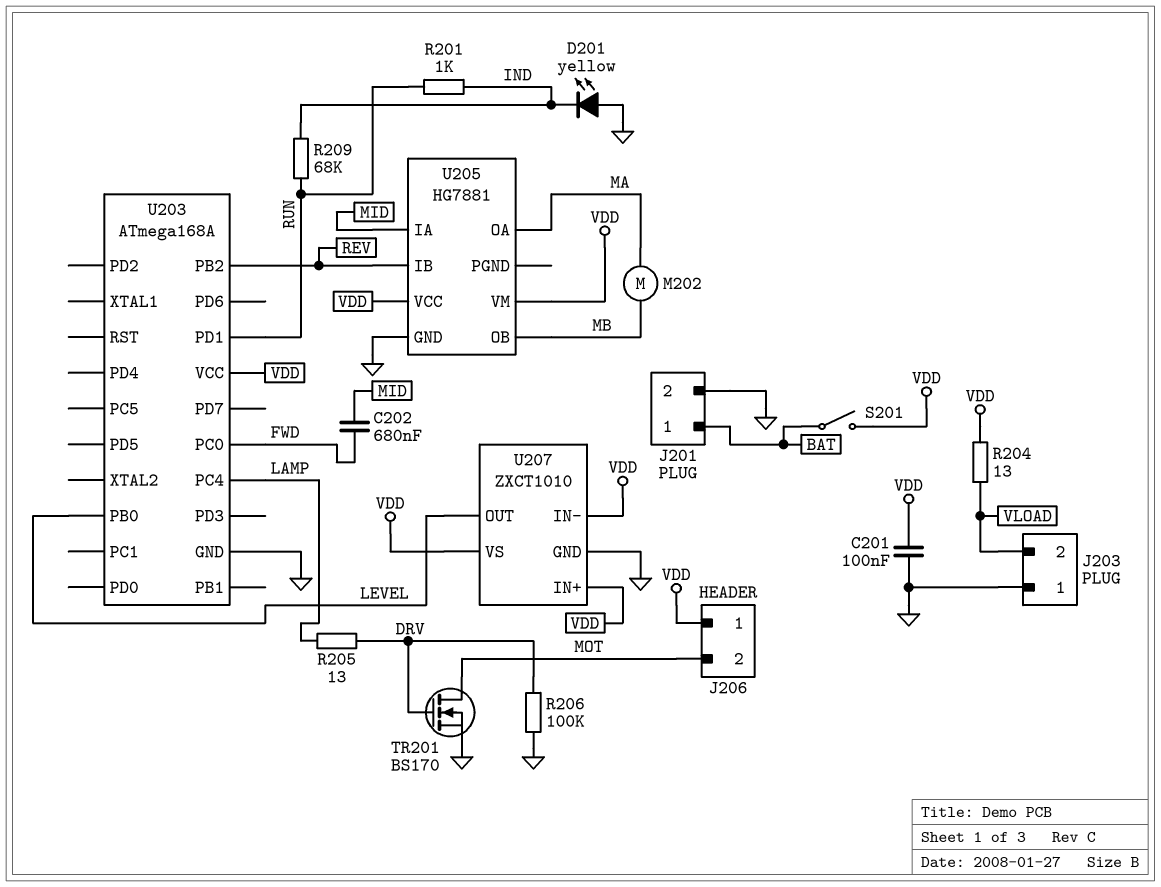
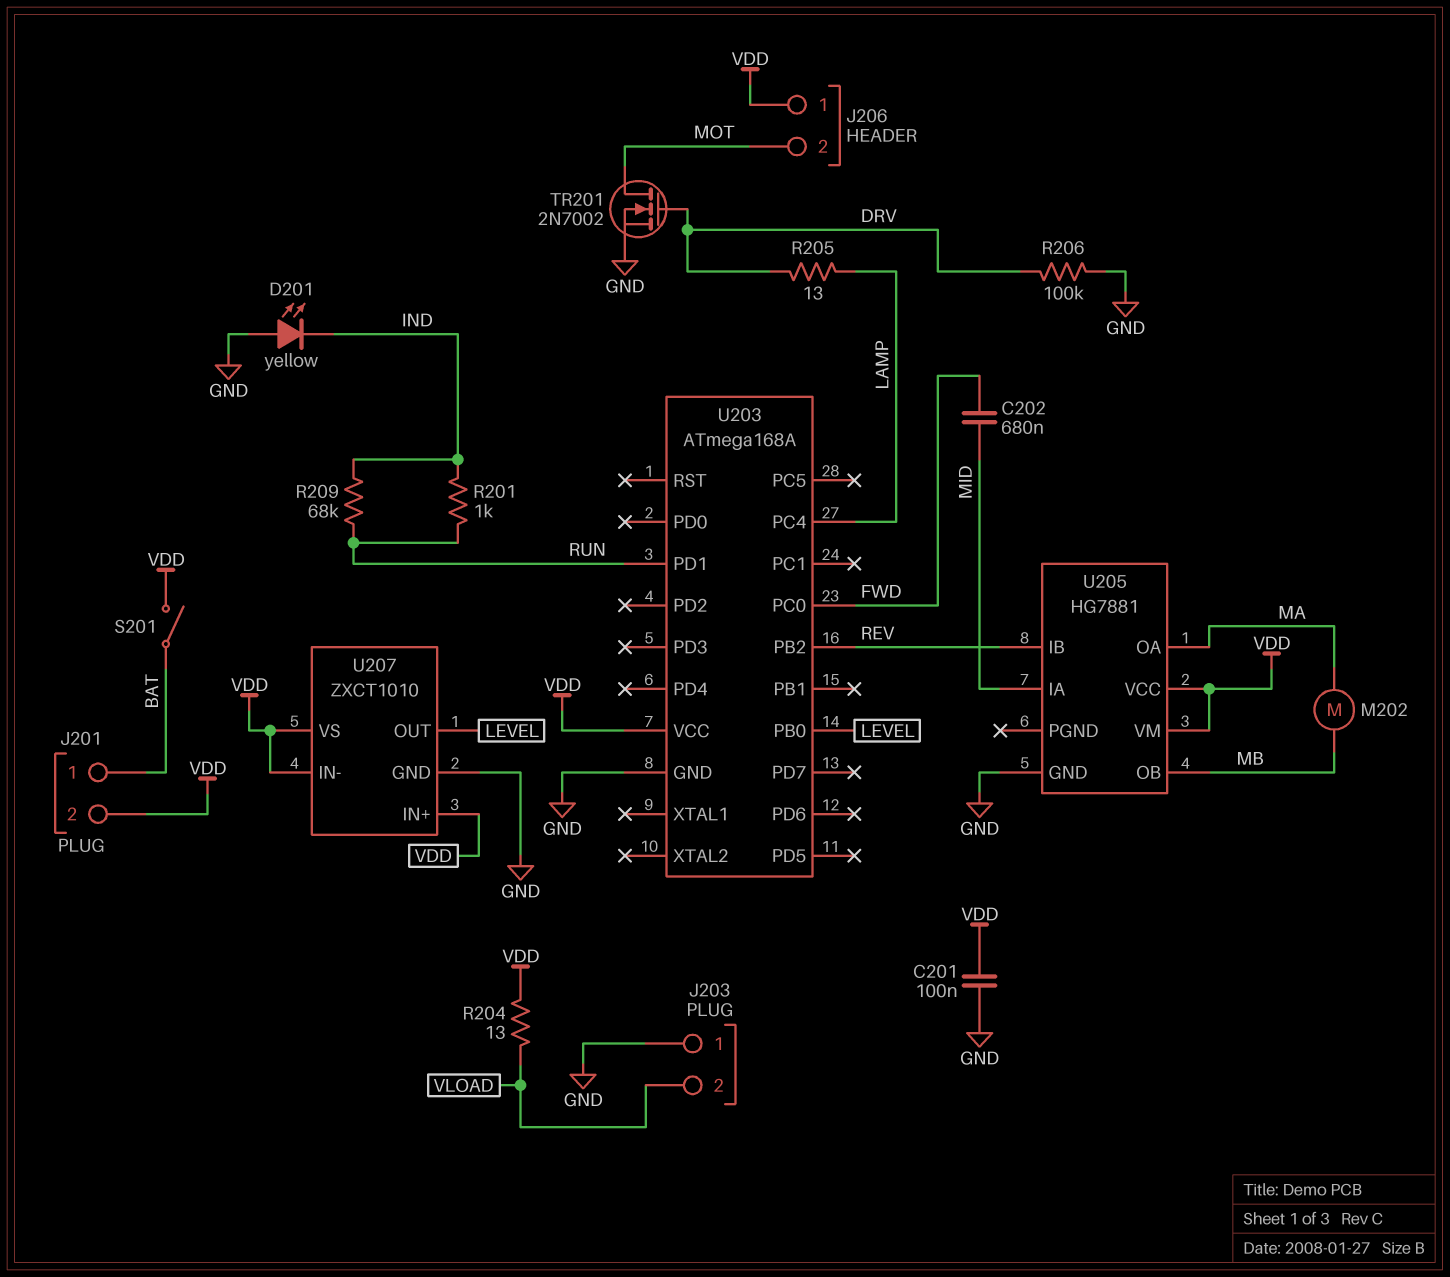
J201 pin 2: GND -> VDD
TR201: NMOS BS170 (G DRV, D MOT, S GND) -> NMOS 2N7002 (G DRV, D MOT, S GND)

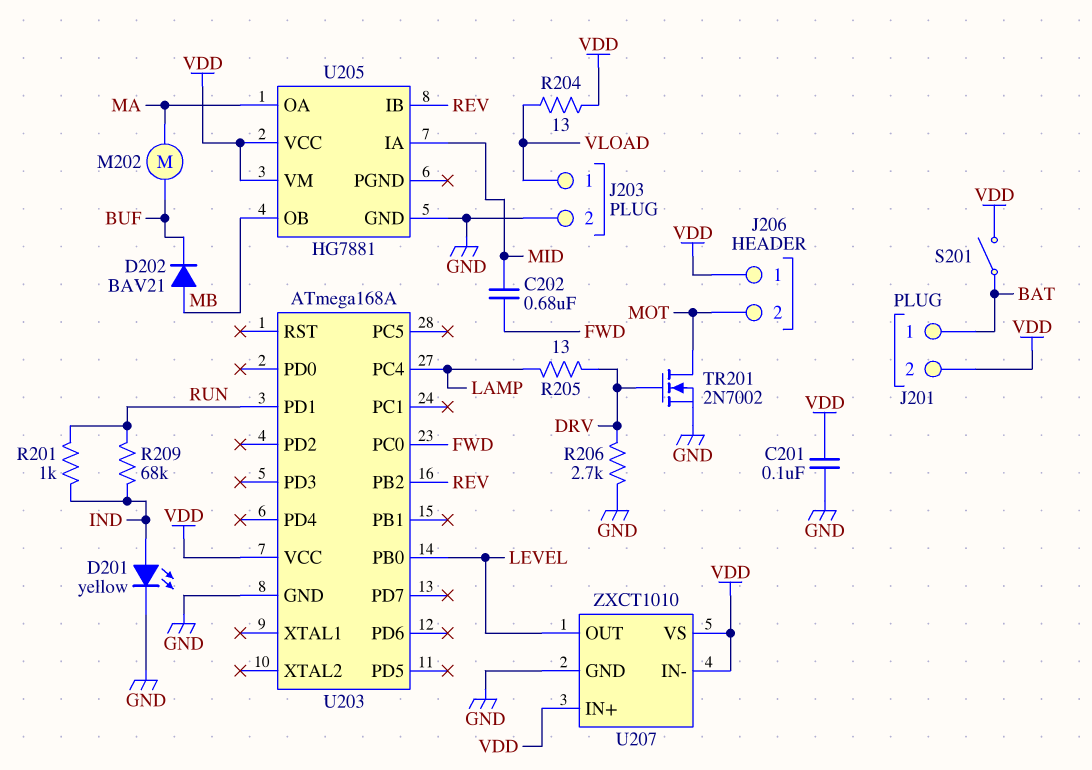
D201: LED yellow (A GND, K IND) -> LED yellow (A IND, K GND)
D202: none -> diode BAV21 (A MB, K BUF)
J203 pin 1: GND -> VLOAD
J203 pin 2: VLOAD -> GND
M202: motor (MA, MB) -> motor (BUF, MA)
R206: 100k (DRV, GND) -> 2.7k (DRV, GND)

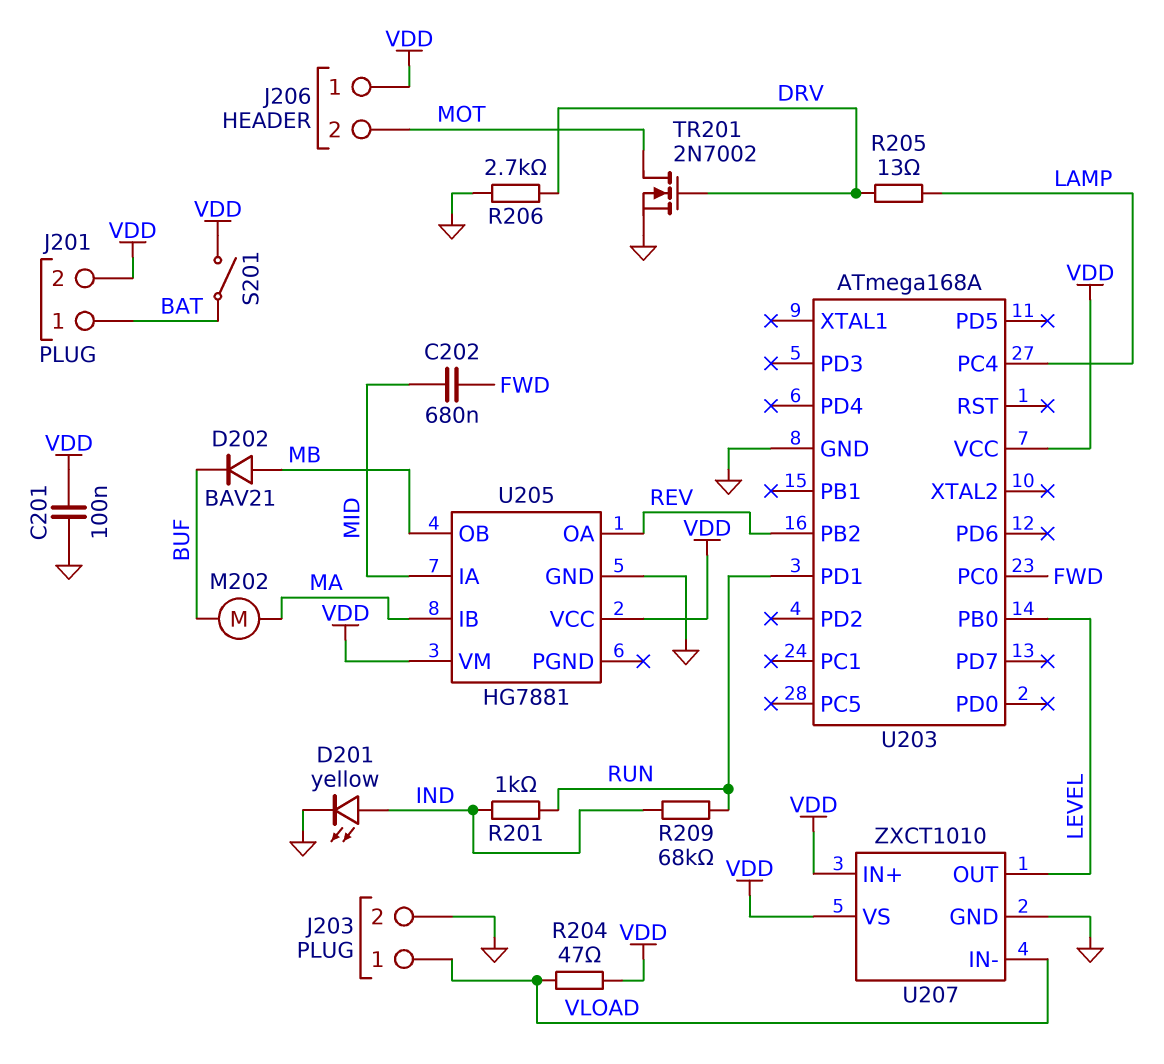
R204: 13 (VDD, VLOAD) -> 47 (VDD, VLOAD)
U205 pin IB: REV -> MA
U205 pin OA: MA -> REV
U207 pin IN-: VDD -> VLOAD

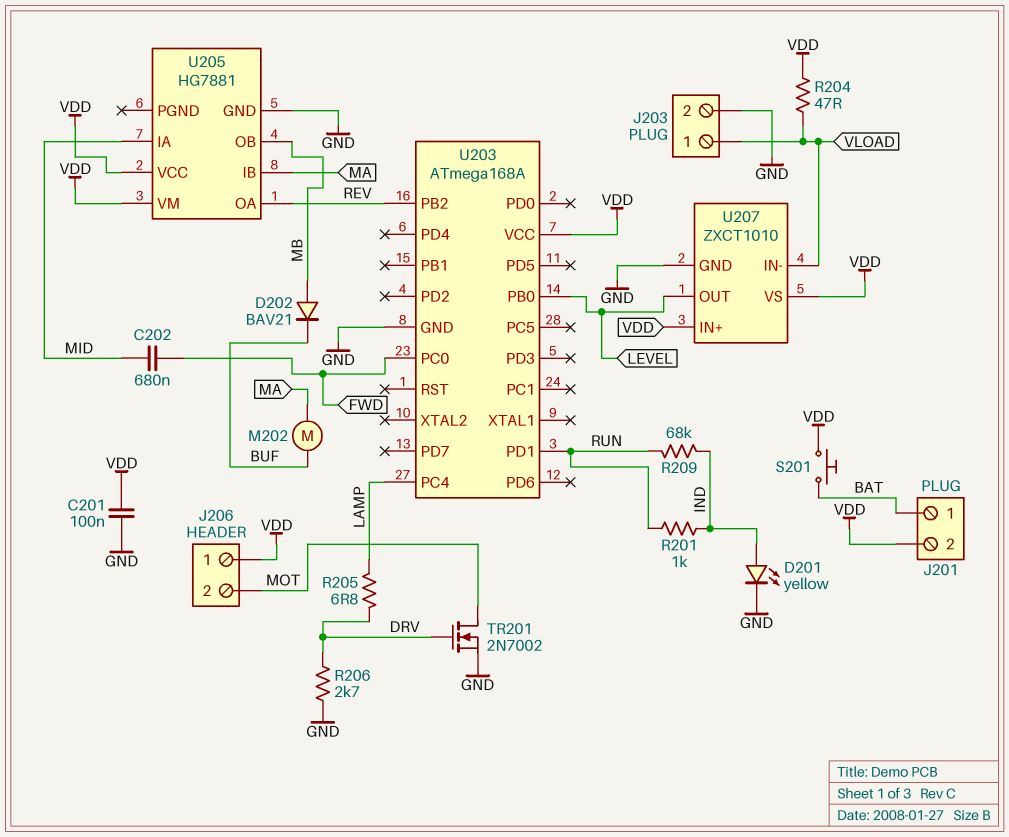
R205: 13 (DRV, LAMP) -> 6.8 (DRV, LAMP)
S201: switch (BAT, VDD) -> button (BAT, VDD)

